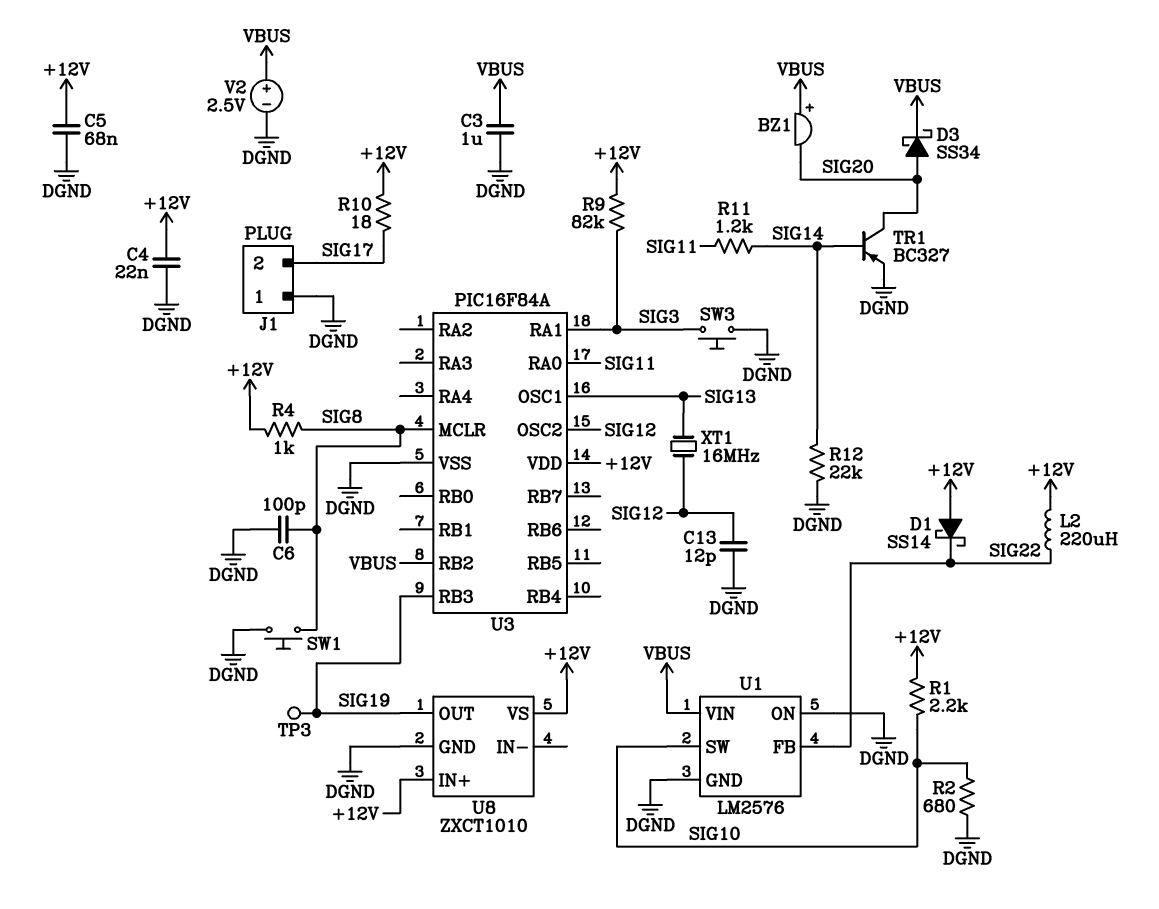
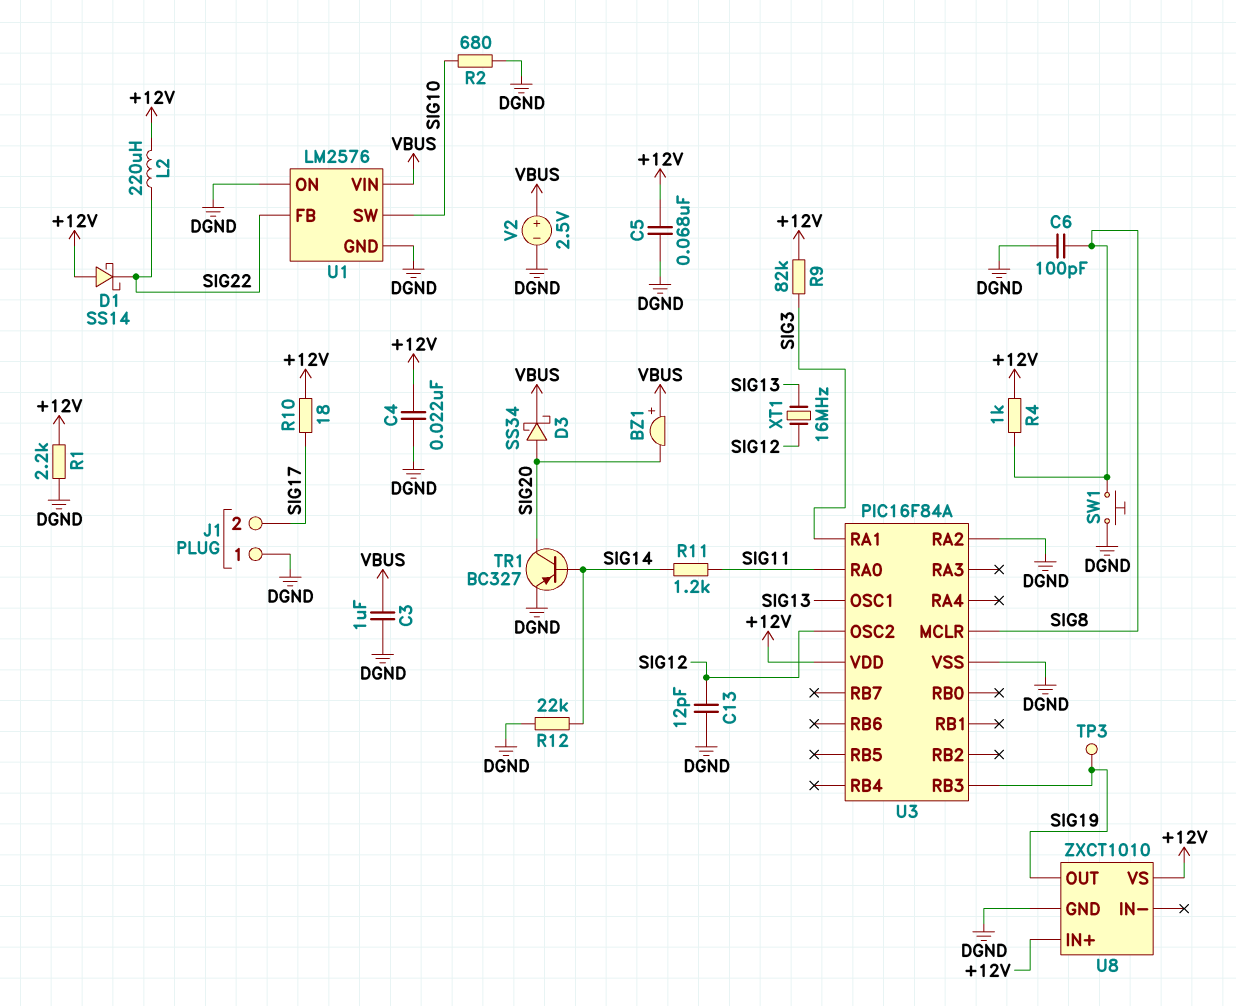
R1: 2.2k (+12V, SIG10) -> 2.2k (+12V, DGND)
SW3: button (DGND, SIG3) -> none
U3 pin RA2: none -> DGND
U3 pin RB2: VBUS -> none

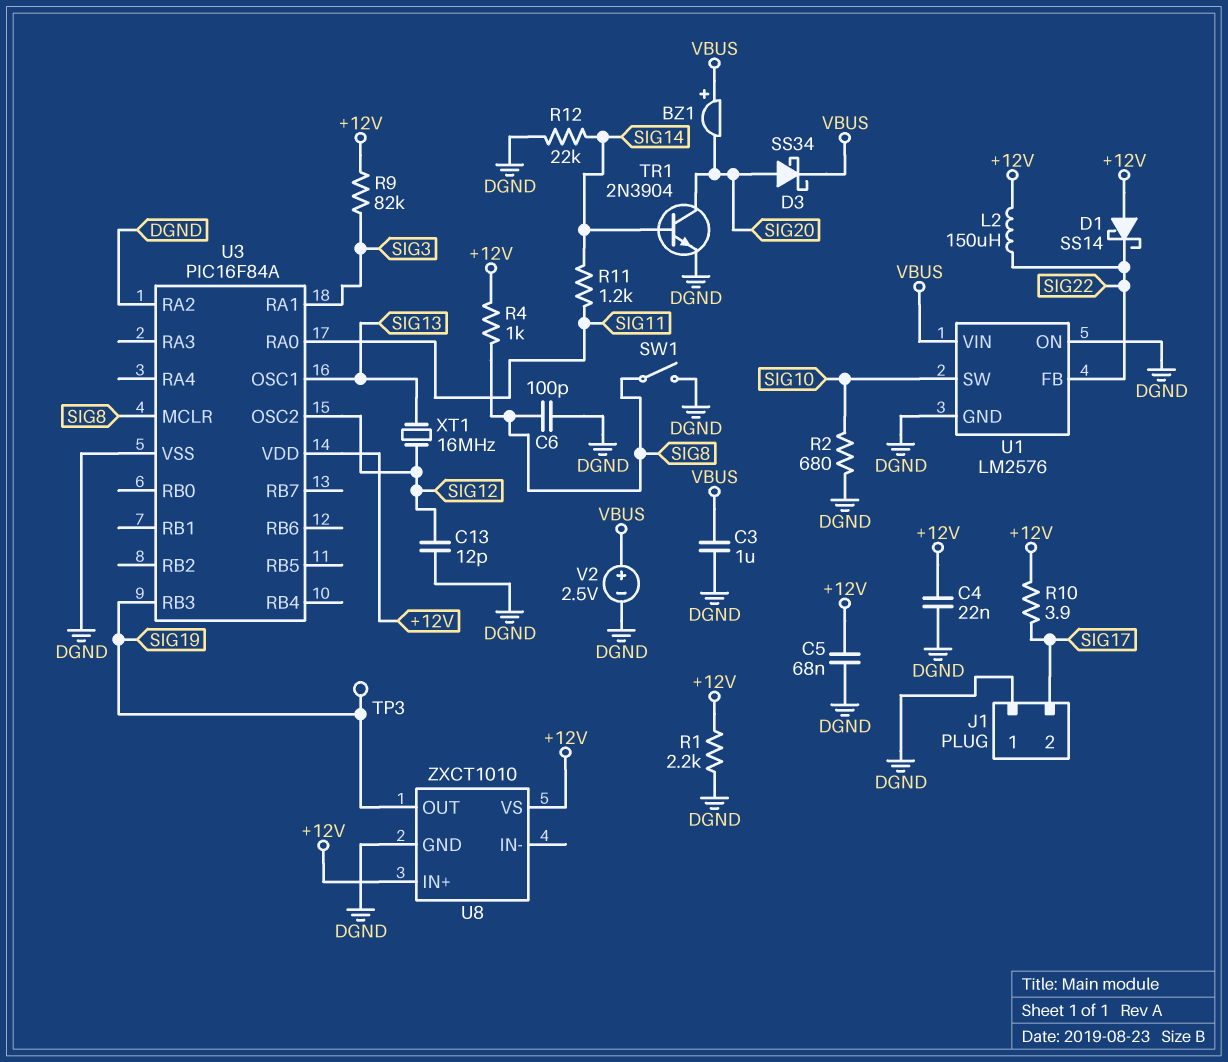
L2: 220uH (+12V, SIG22) -> 150uH (+12V, SIG22)
R10: 18 (+12V, SIG17) -> 3.9 (+12V, SIG17)
SW1: button (DGND, SIG8) -> switch (DGND, SIG8)
TR1: PNP BC327 (B SIG14, C SIG20, E DGND) -> NPN 2N3904 (B SIG14, C SIG20, E DGND)

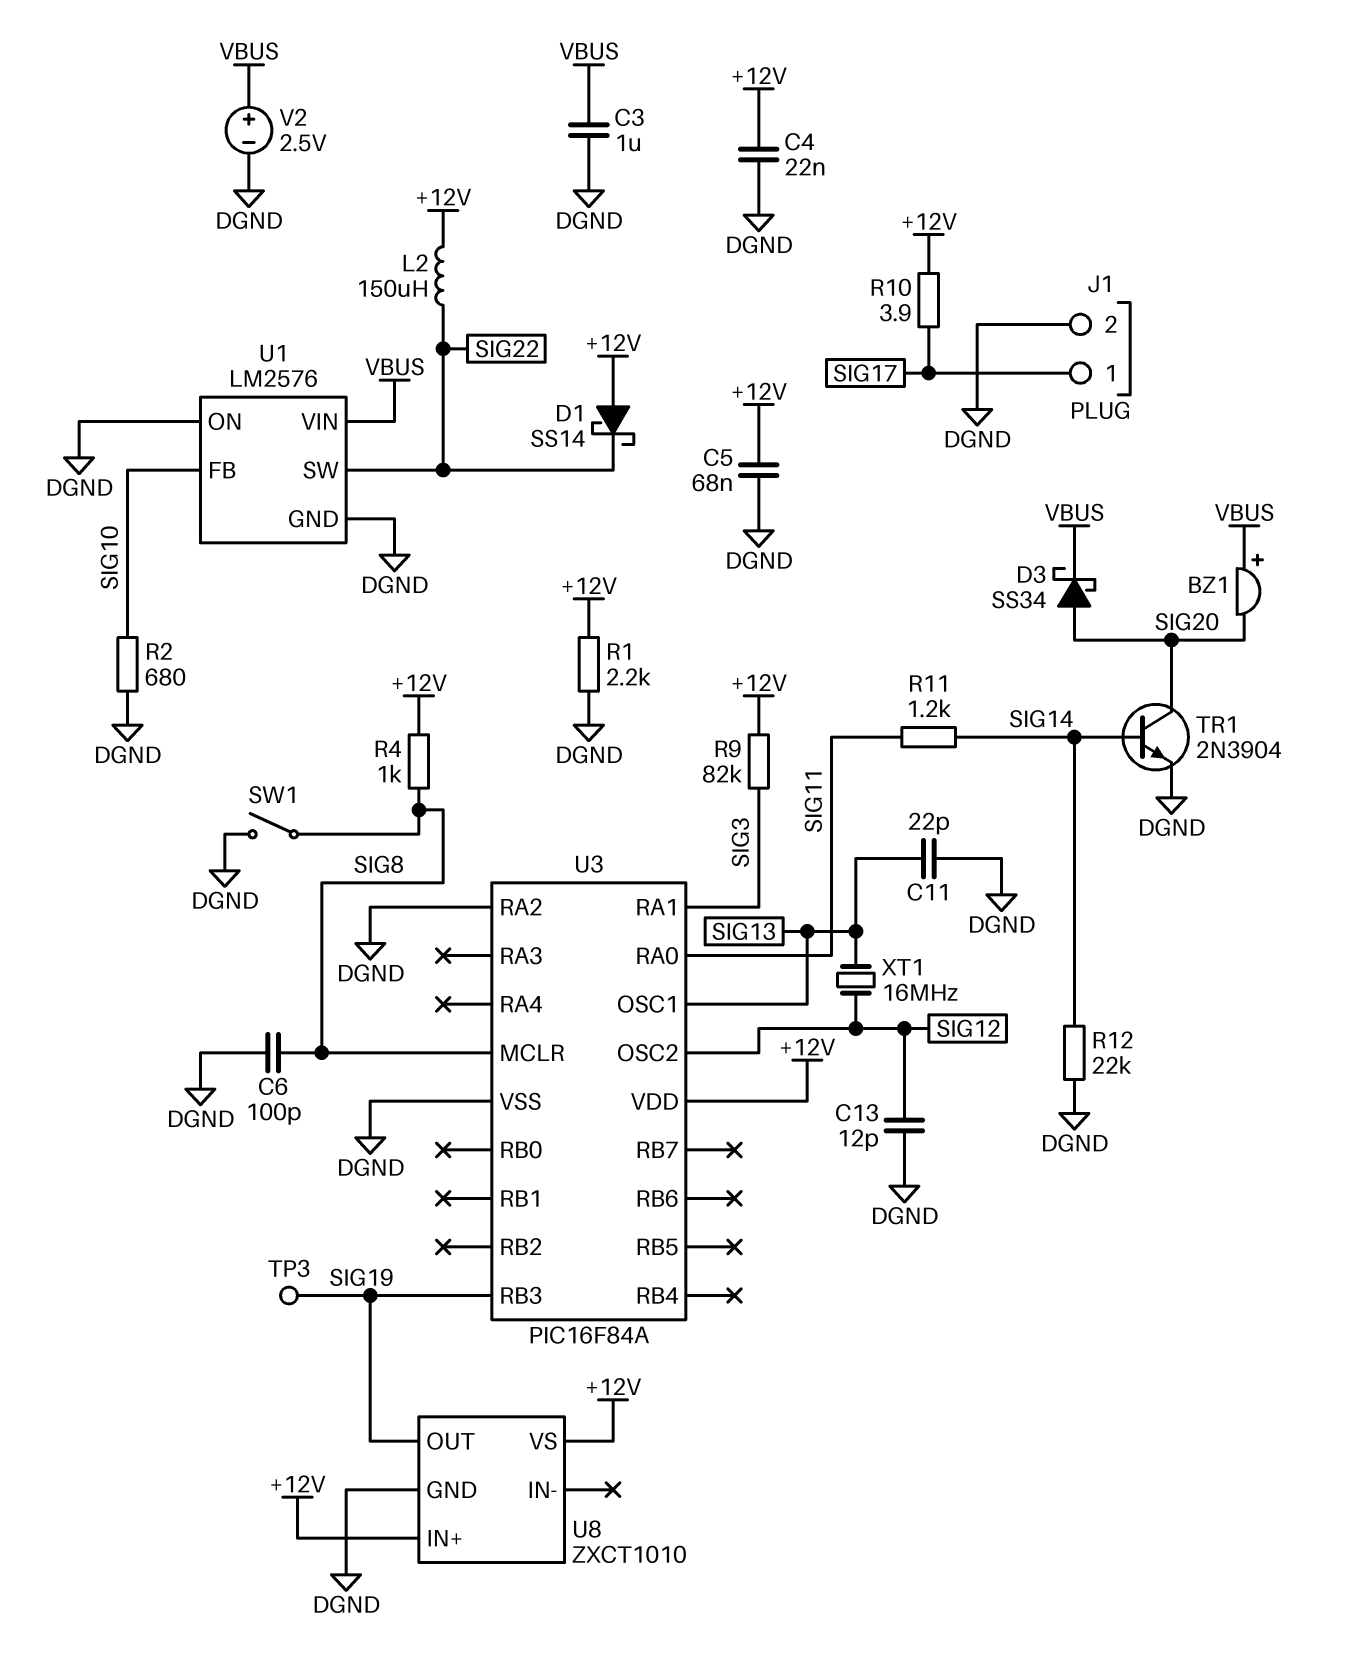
C11: none -> 22pF (DGND, SIG13)
J1 pin 1: DGND -> SIG17
J1 pin 2: SIG17 -> DGND
U1 pin FB: SIG22 -> SIG10
U1 pin SW: SIG10 -> SIG22

